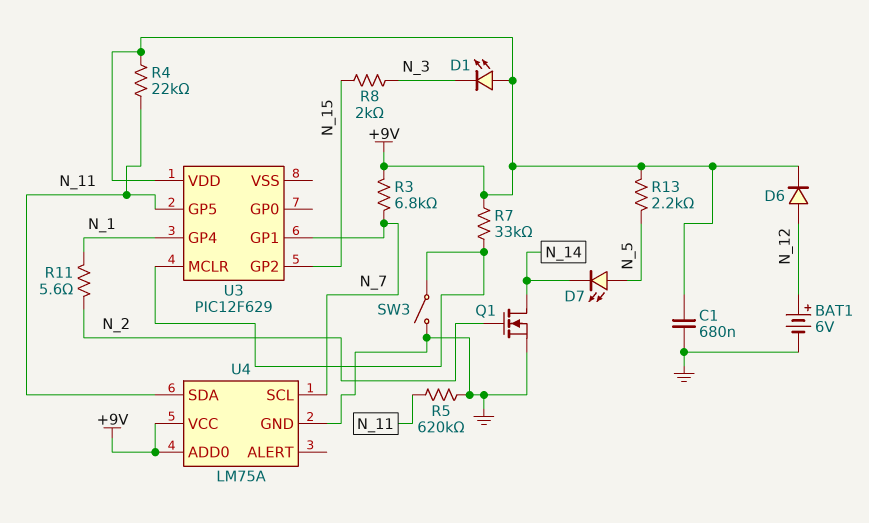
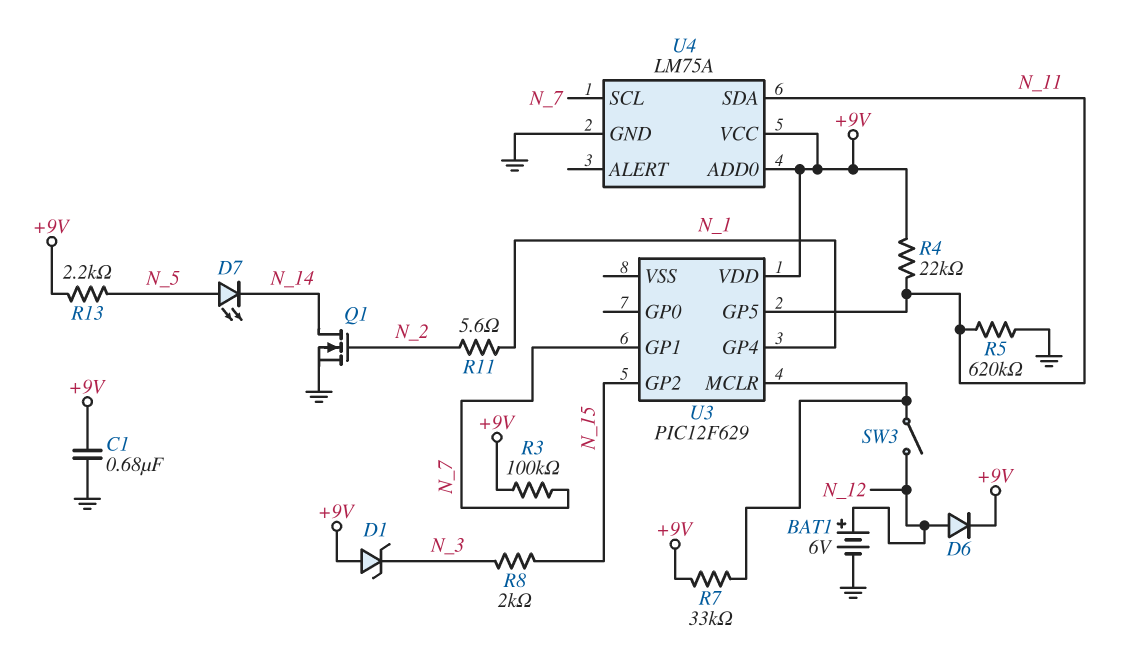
D1: LED (A +9V, K N_3) -> zener (A +9V, K N_3)
R3: 6.8k (+9V, N_7) -> 100k (+9V, N_7)
SW3: switch (GND, U3/MCLR) -> switch (N_12, U3/MCLR)

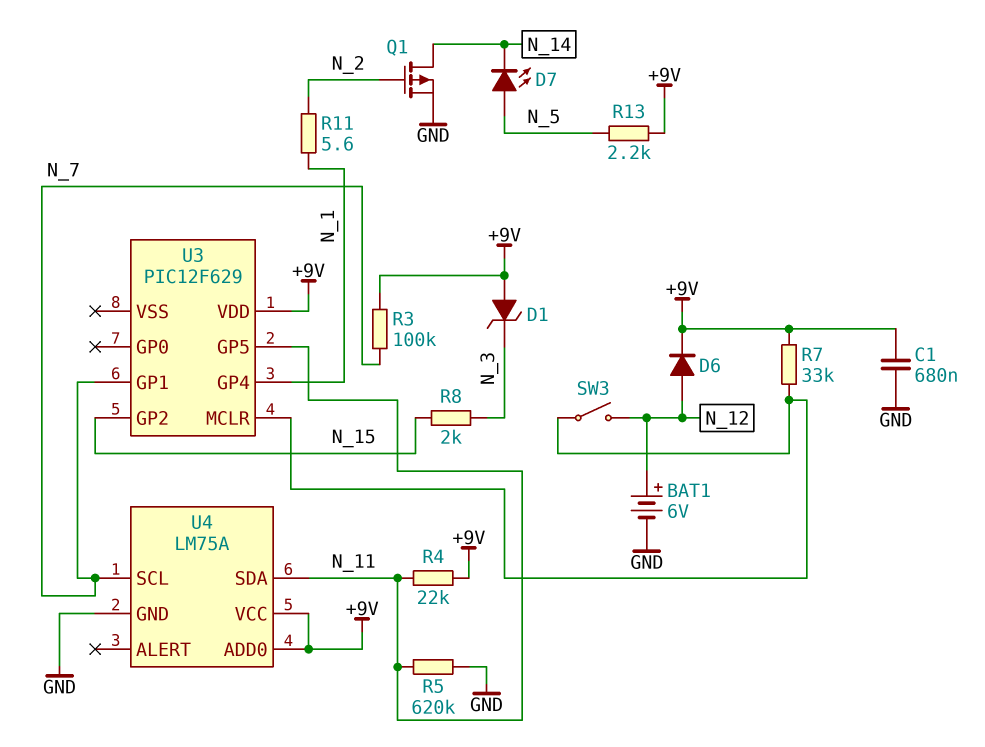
Q1: NMOS (G N_2, D N_14, S GND) -> PMOS (G N_2, D N_14, S GND)

